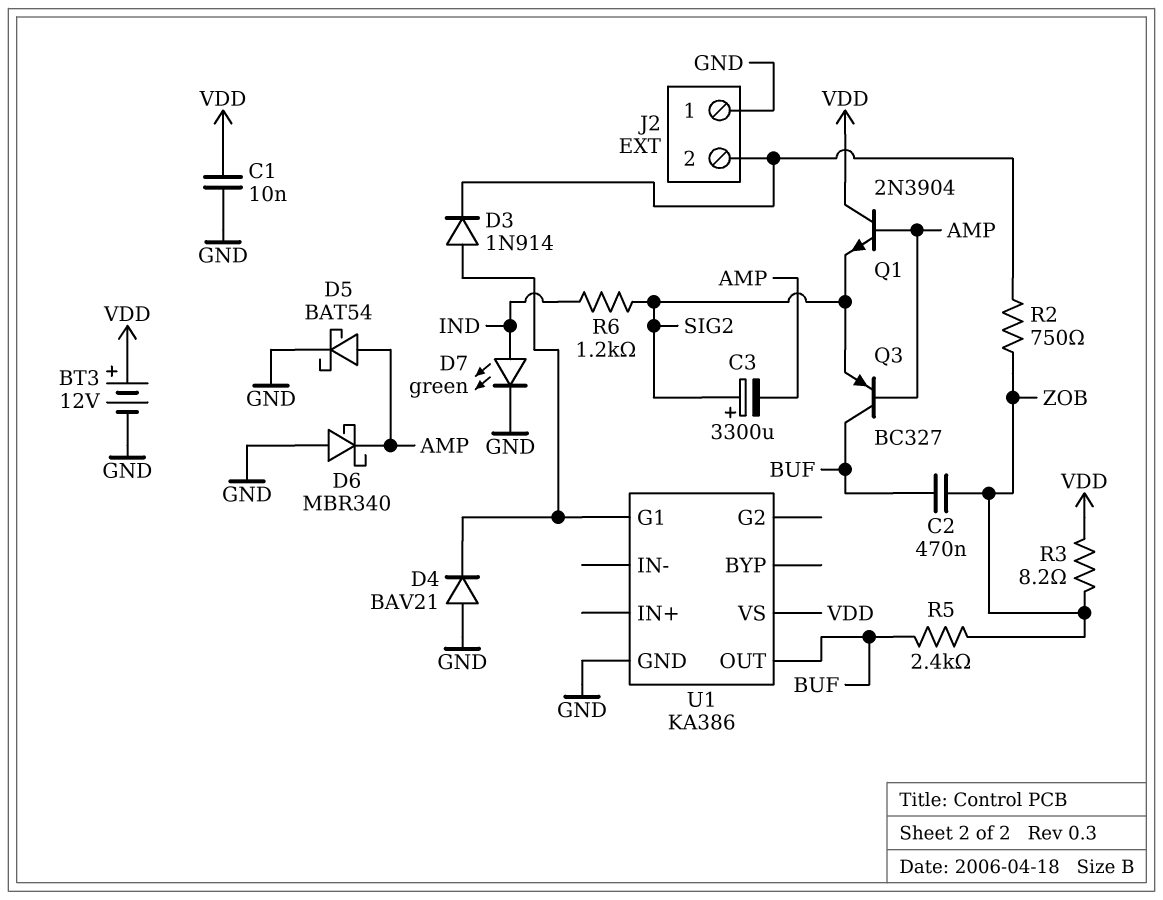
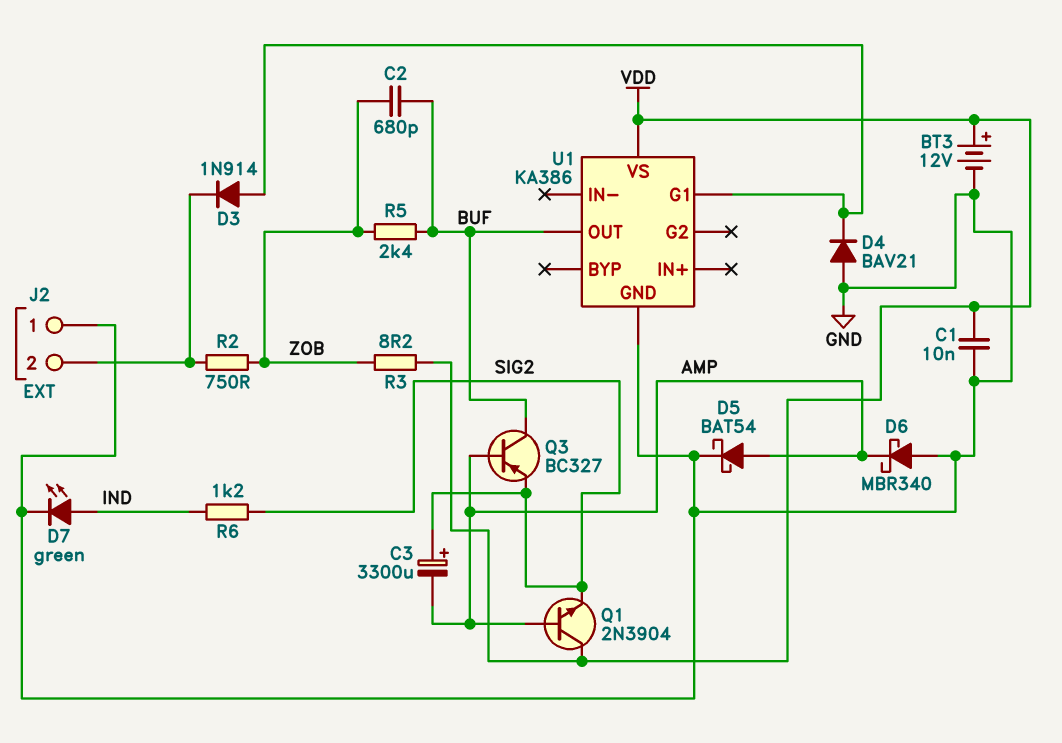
C2: 470nF (BUF, ZOB) -> 680pF (BUF, ZOB)

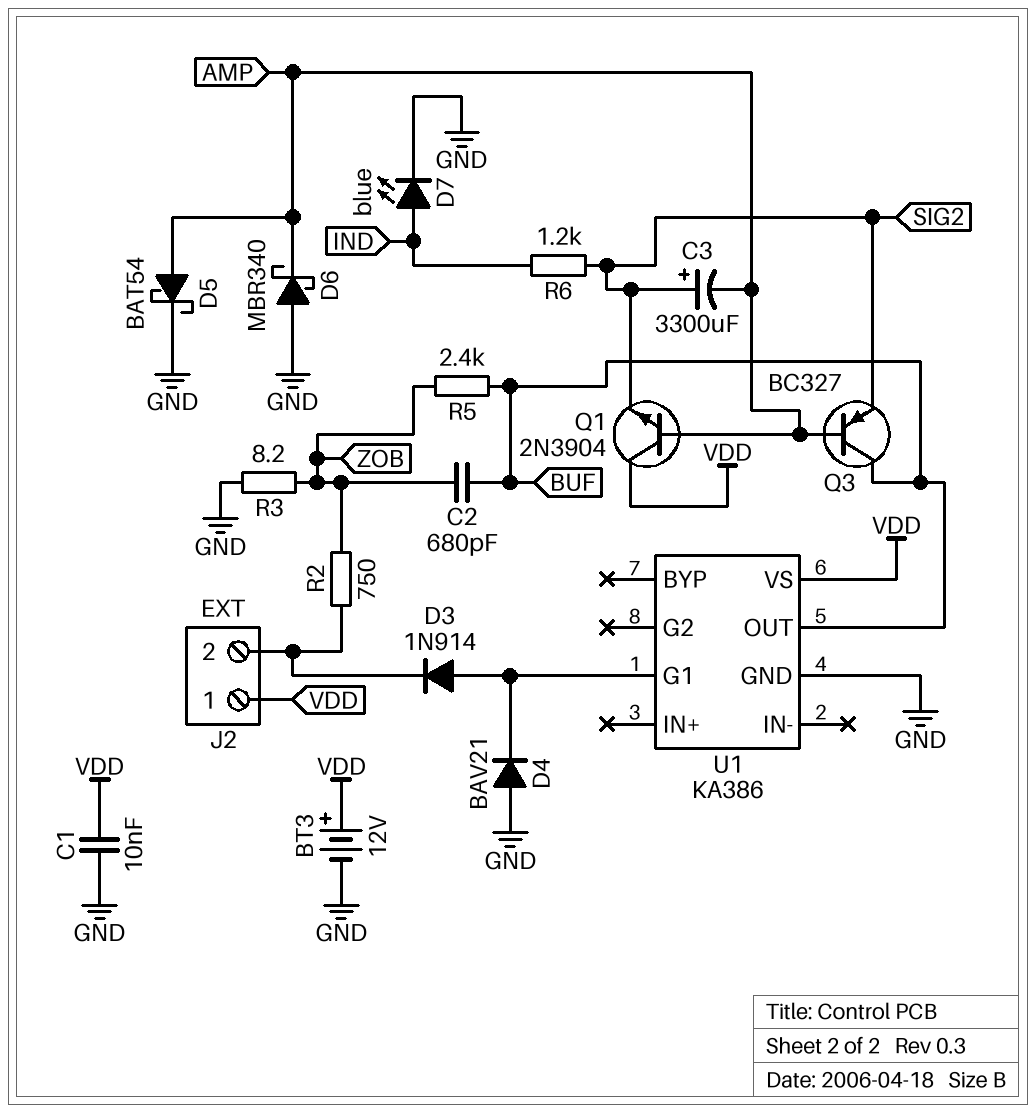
D7: LED green (A IND, K GND) -> LED blue (A IND, K GND)
J2 pin 1: GND -> VDD
R3: 8.2 (VDD, ZOB) -> 8.2 (GND, ZOB)

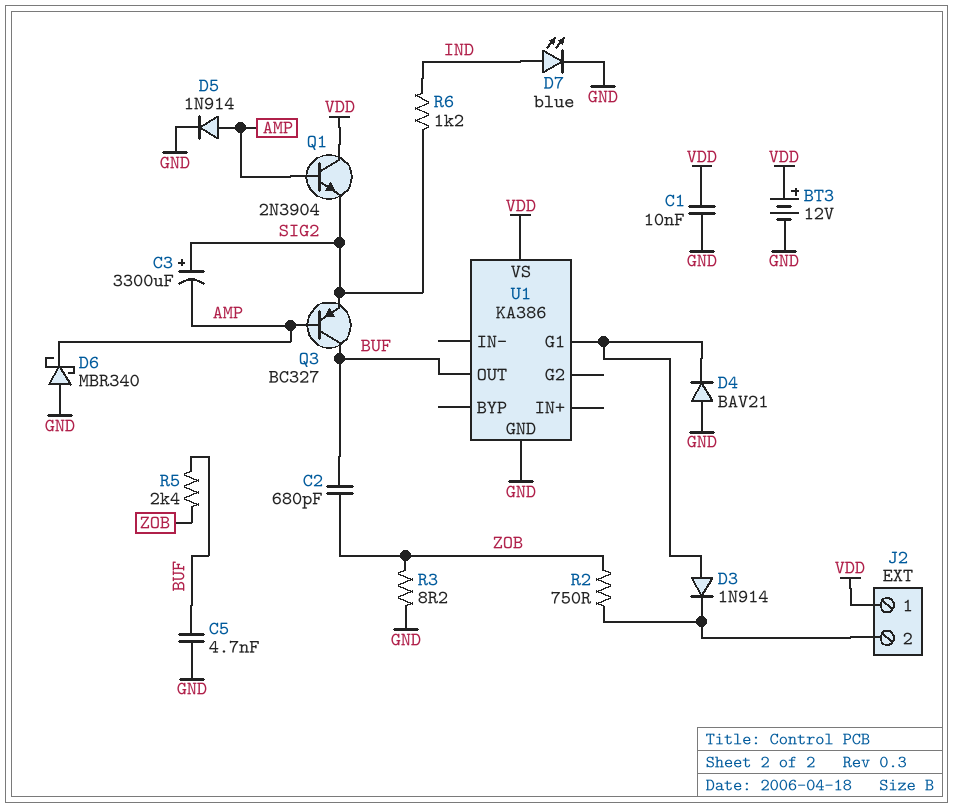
C5: none -> 4.7nF (BUF, GND)
D5: schottky BAT54 (A AMP, K GND) -> diode 1N914 (A AMP, K GND)

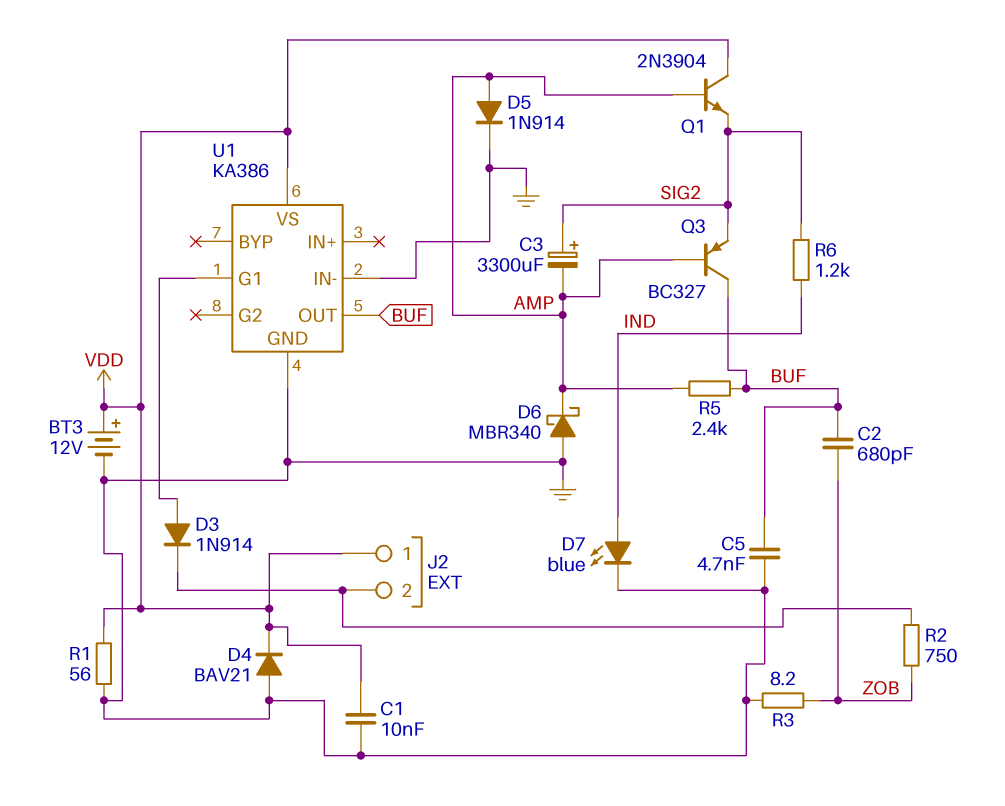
D4: diode BAV21 (A GND, K U1/G1) -> diode BAV21 (A GND, K VDD)
R1: none -> 56 (GND, VDD)
R5: 2.4k (BUF, ZOB) -> 2.4k (AMP, BUF)
U1 pin IN-: none -> GND

